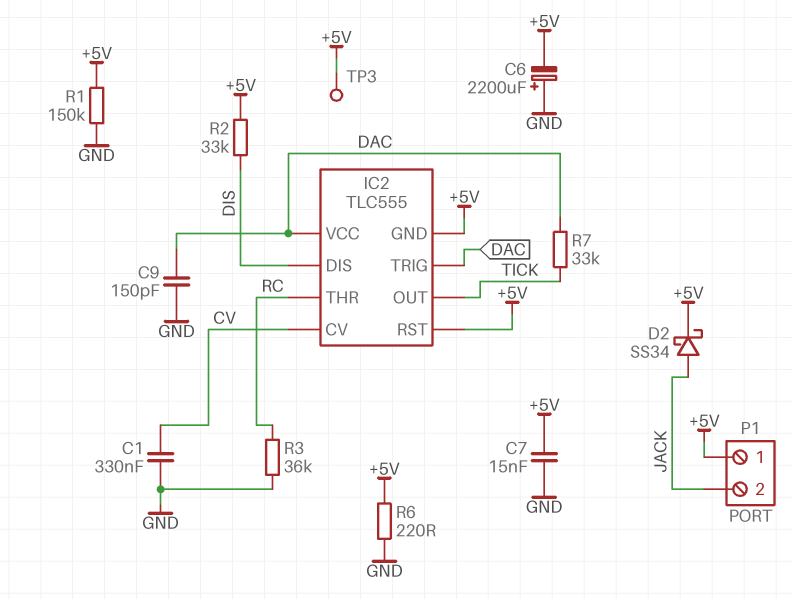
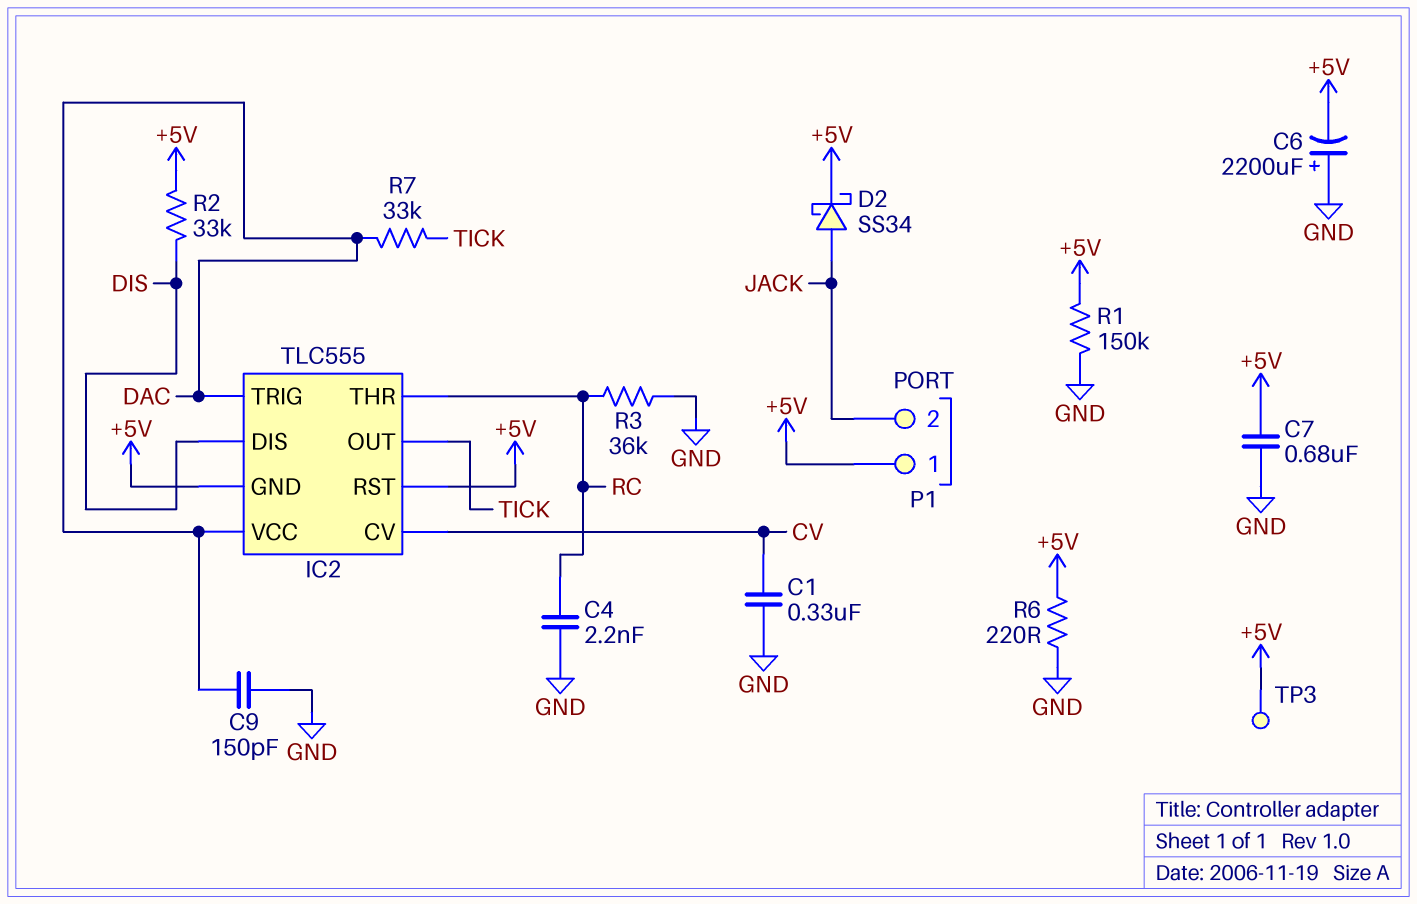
C4: none -> 2.2nF (GND, RC)
C7: 15nF (+5V, GND) -> 680nF (+5V, GND)

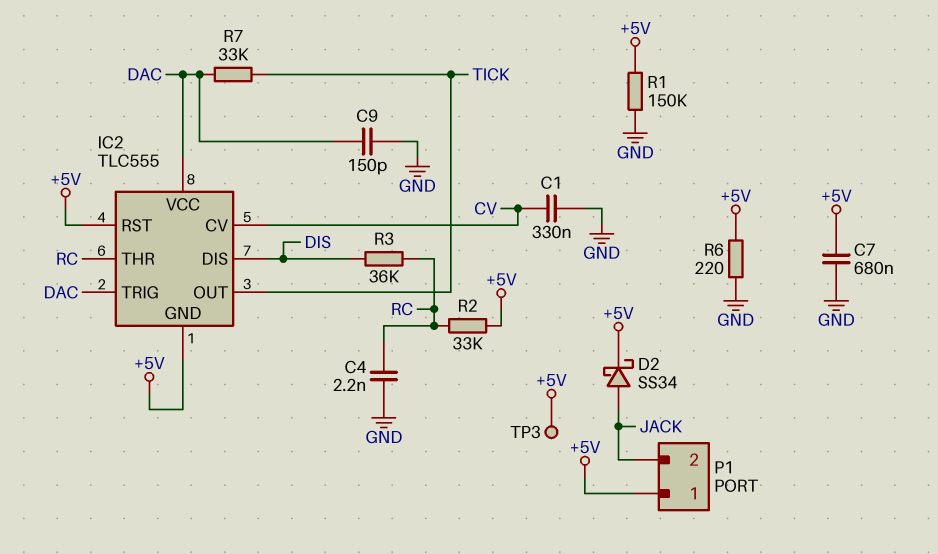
C6: 2200uF (plus GND, minus +5V) -> none
R2: 33k (+5V, DIS) -> 33k (+5V, RC)
R3: 36k (GND, RC) -> 36k (DIS, RC)

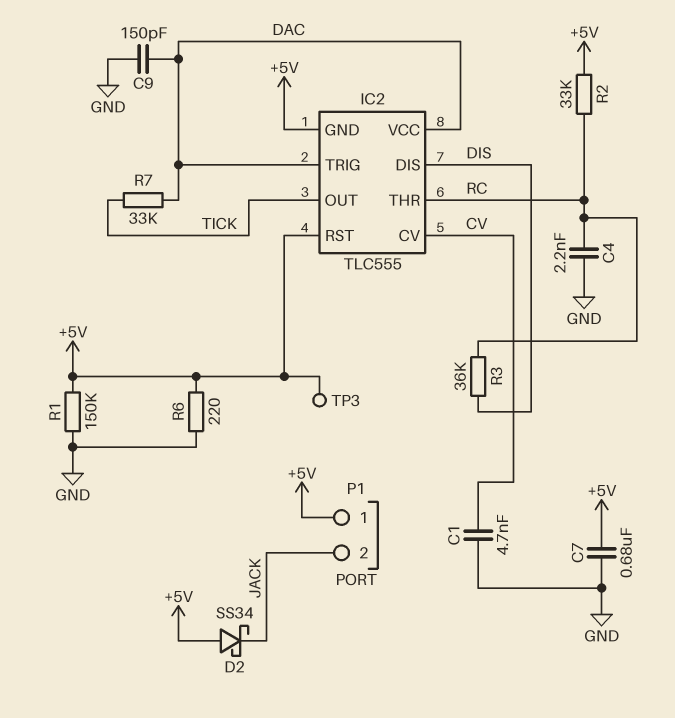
C1: 330nF (CV, GND) -> 4.7nF (CV, GND)
D2: schottky SS34 (A JACK, K +5V) -> schottky SS34 (A +5V, K JACK)

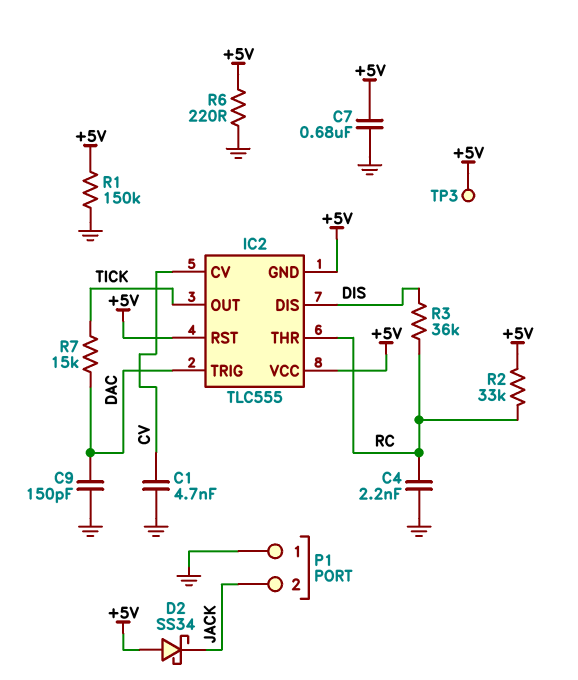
IC2 pin VCC: DAC -> +5V
P1 pin 1: +5V -> GND
R7: 33k (DAC, TICK) -> 15k (DAC, TICK)

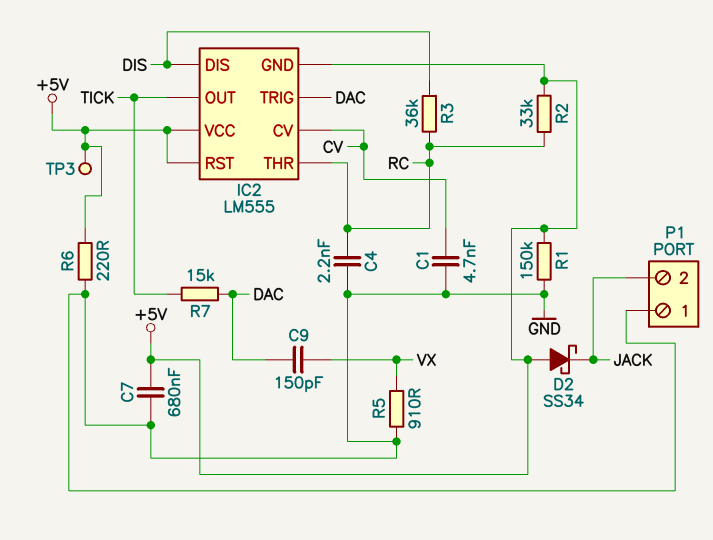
C9: 150pF (DAC, GND) -> 150pF (DAC, VX)
IC2: TLC555 -> LM555
R5: none -> 910 (GND, VX)

